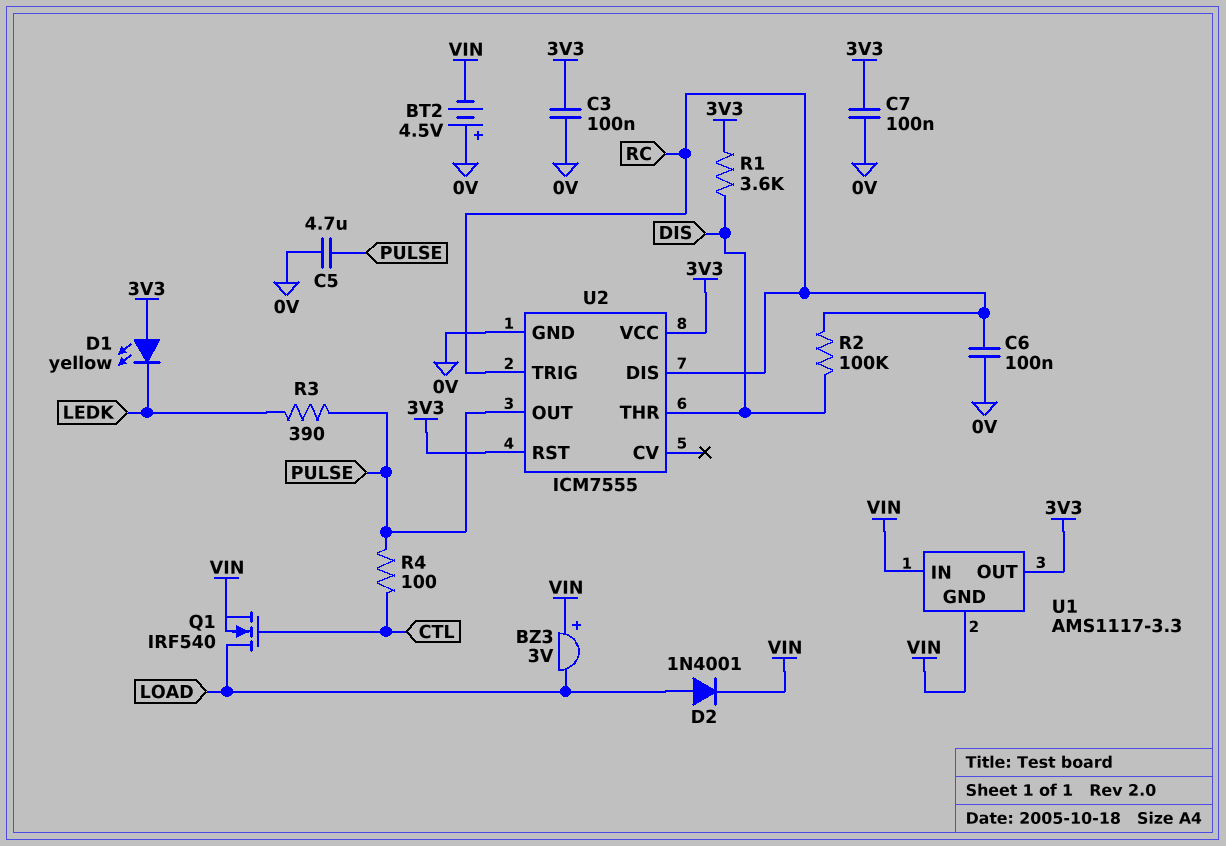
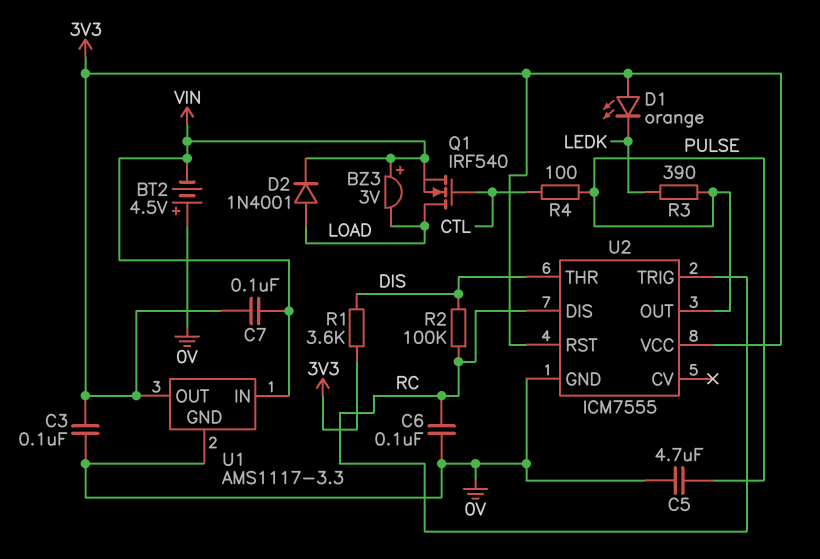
C7: 100nF (0V, 3V3) -> 100nF (3V3, VIN)
D1: LED yellow (A 3V3, K LEDK) -> LED orange (A 3V3, K LEDK)
U1 pin GND: VIN -> 0V

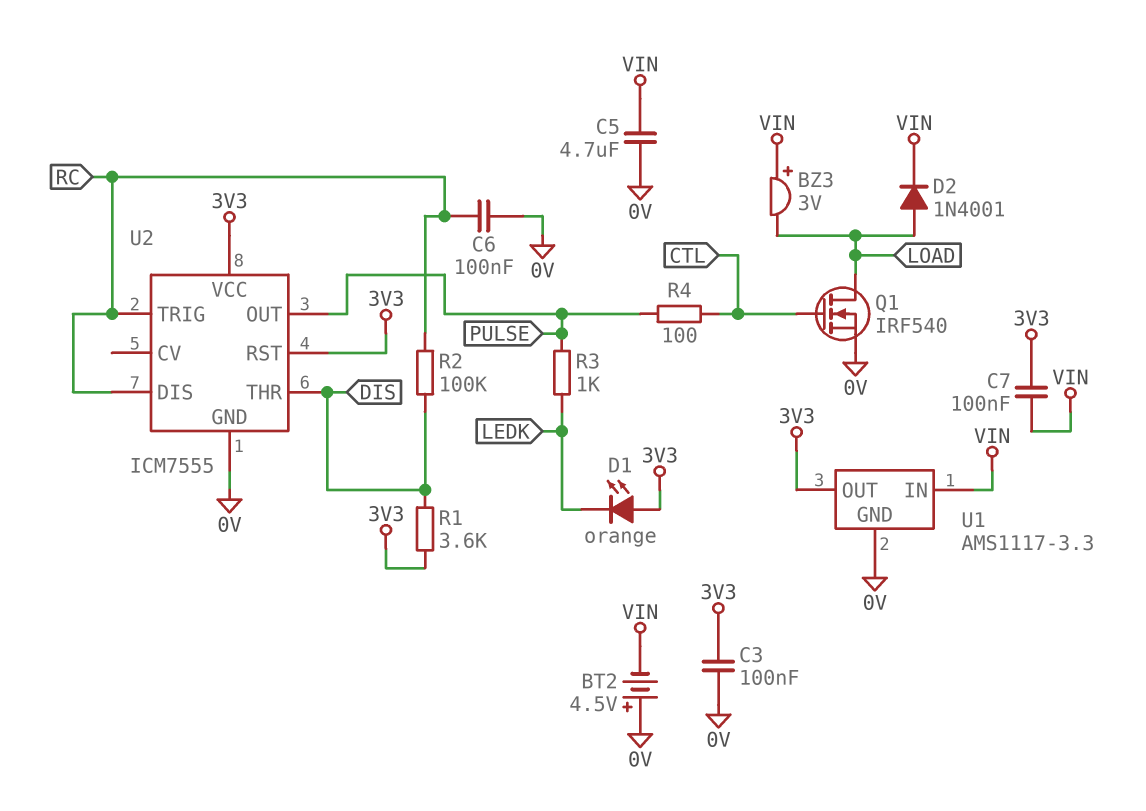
C5: 4.7uF (0V, PULSE) -> 4.7uF (0V, VIN)
Q1: NMOS IRF540 (G CTL, D LOAD, S VIN) -> NMOS IRF540 (G CTL, D LOAD, S 0V)
R3: 390 (LEDK, PULSE) -> 1k (LEDK, PULSE)

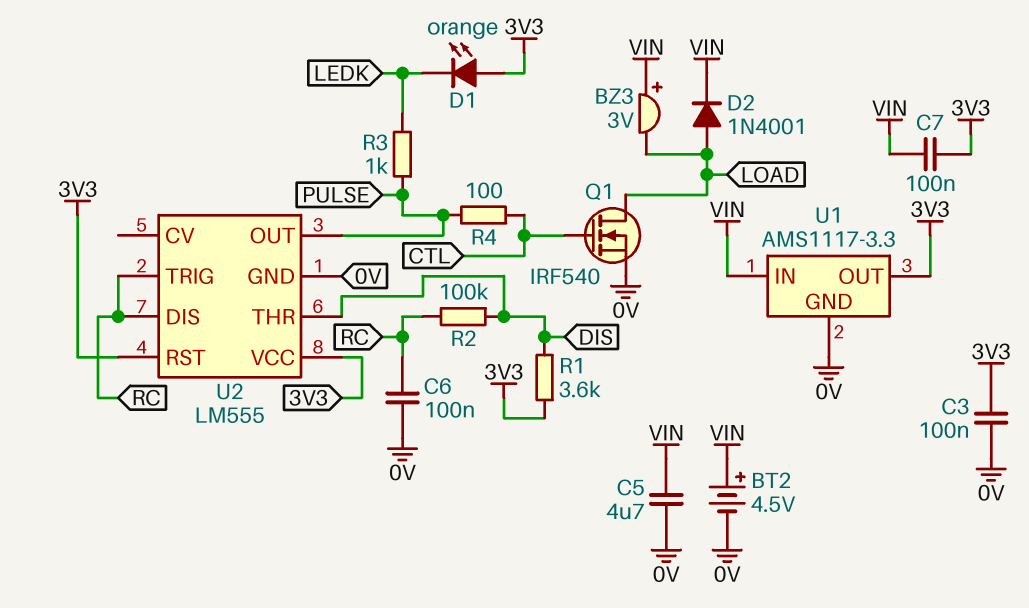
BT2: 4.5V (plus 0V, minus VIN) -> 4.5V (plus VIN, minus 0V)
U2: ICM7555 -> LM555

